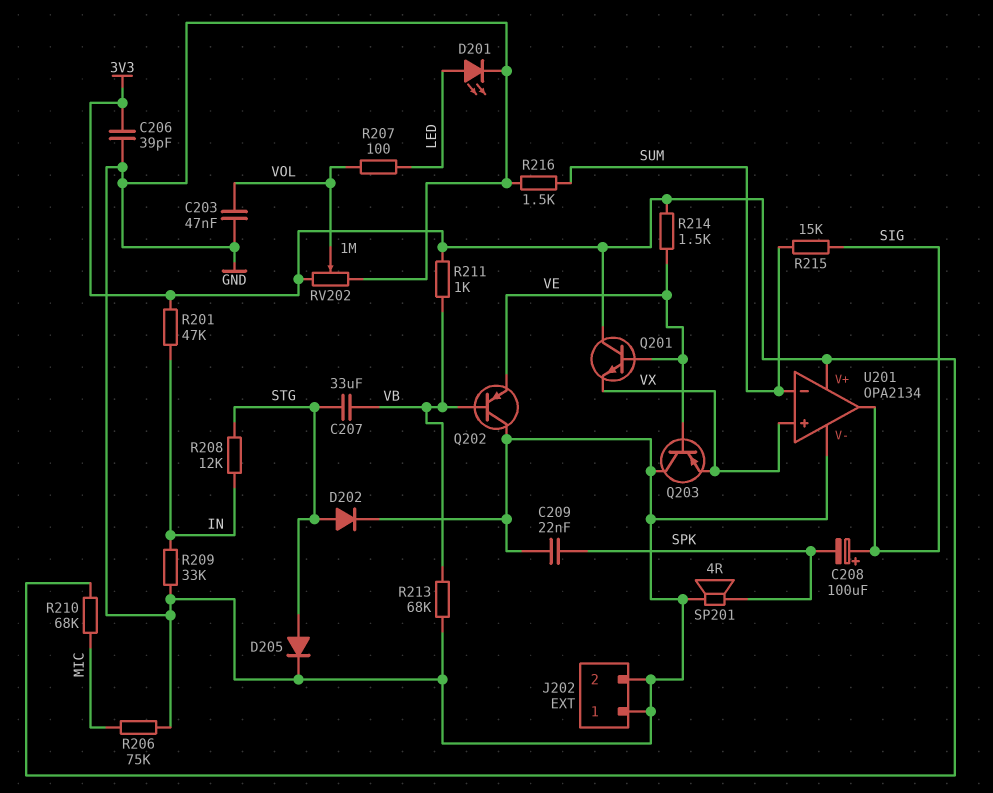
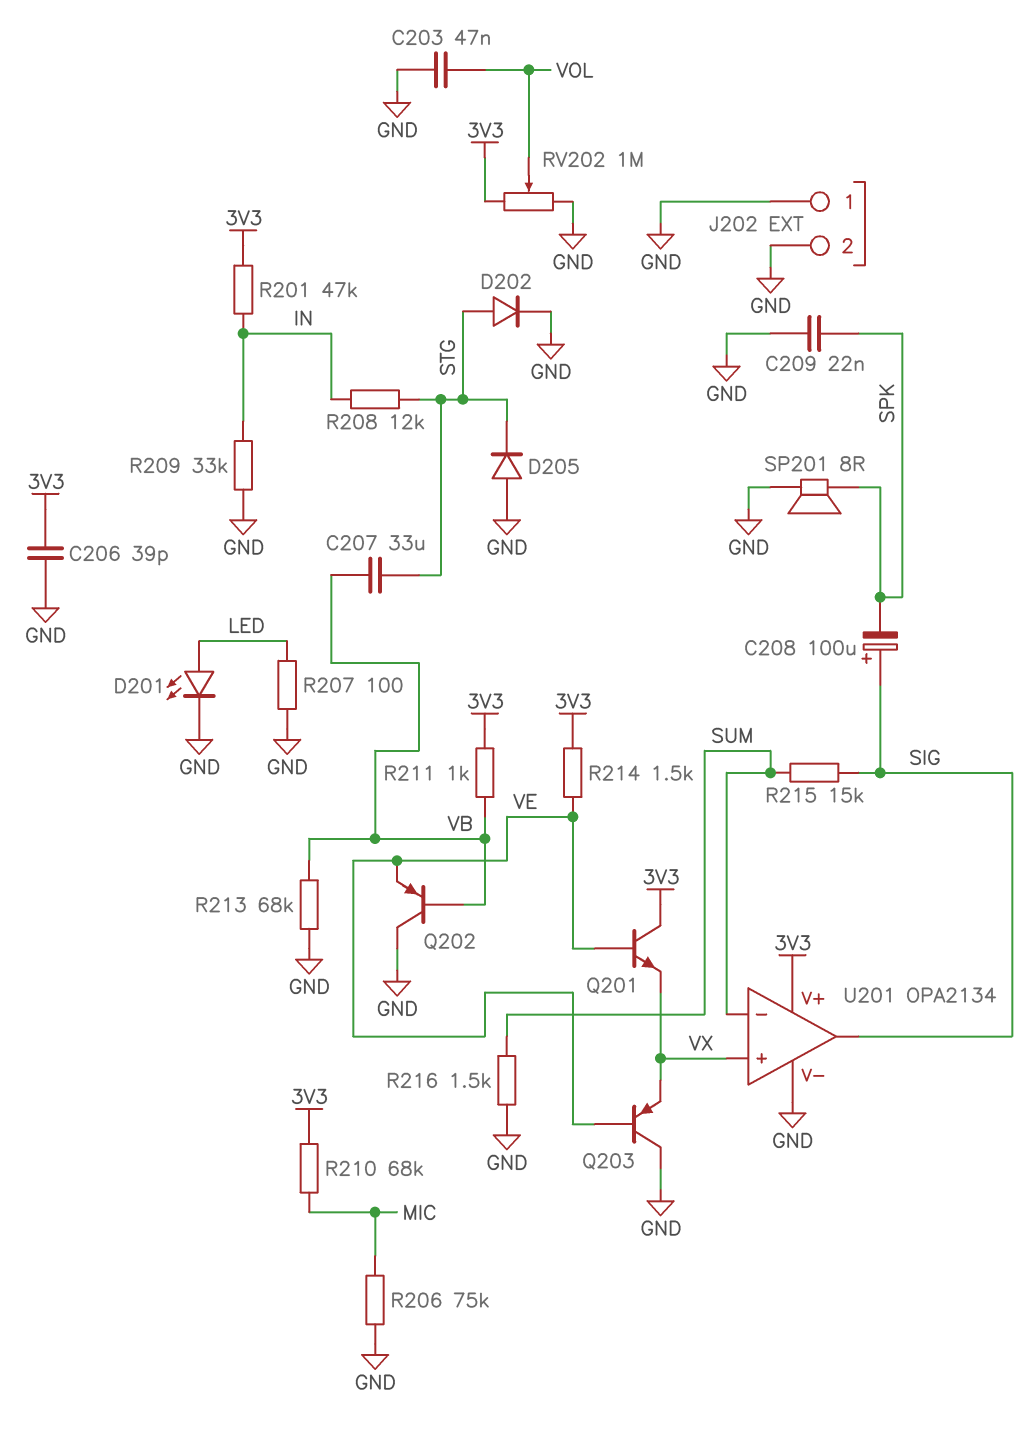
D205: diode (A STG, K GND) -> diode (A GND, K STG)
R207: 100 (LED, VOL) -> 100 (GND, LED)
SP201: speaker 4R (GND, SPK) -> speaker 8R (GND, SPK)

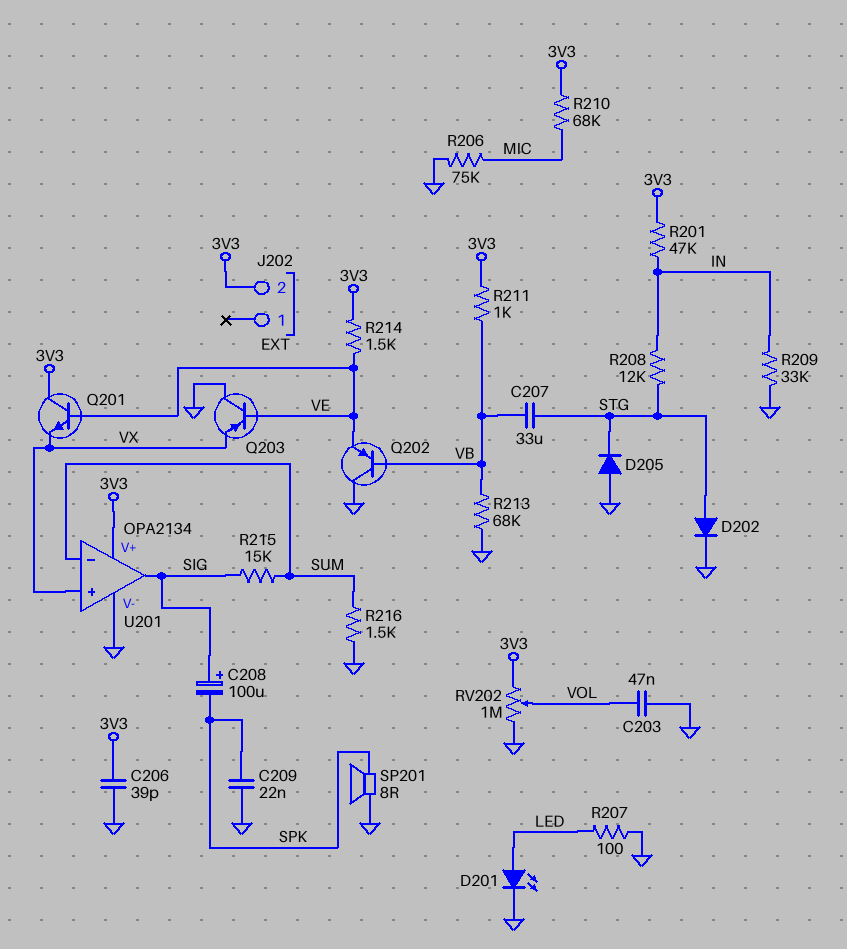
J202 pin 1: GND -> none
J202 pin 2: GND -> 3V3

